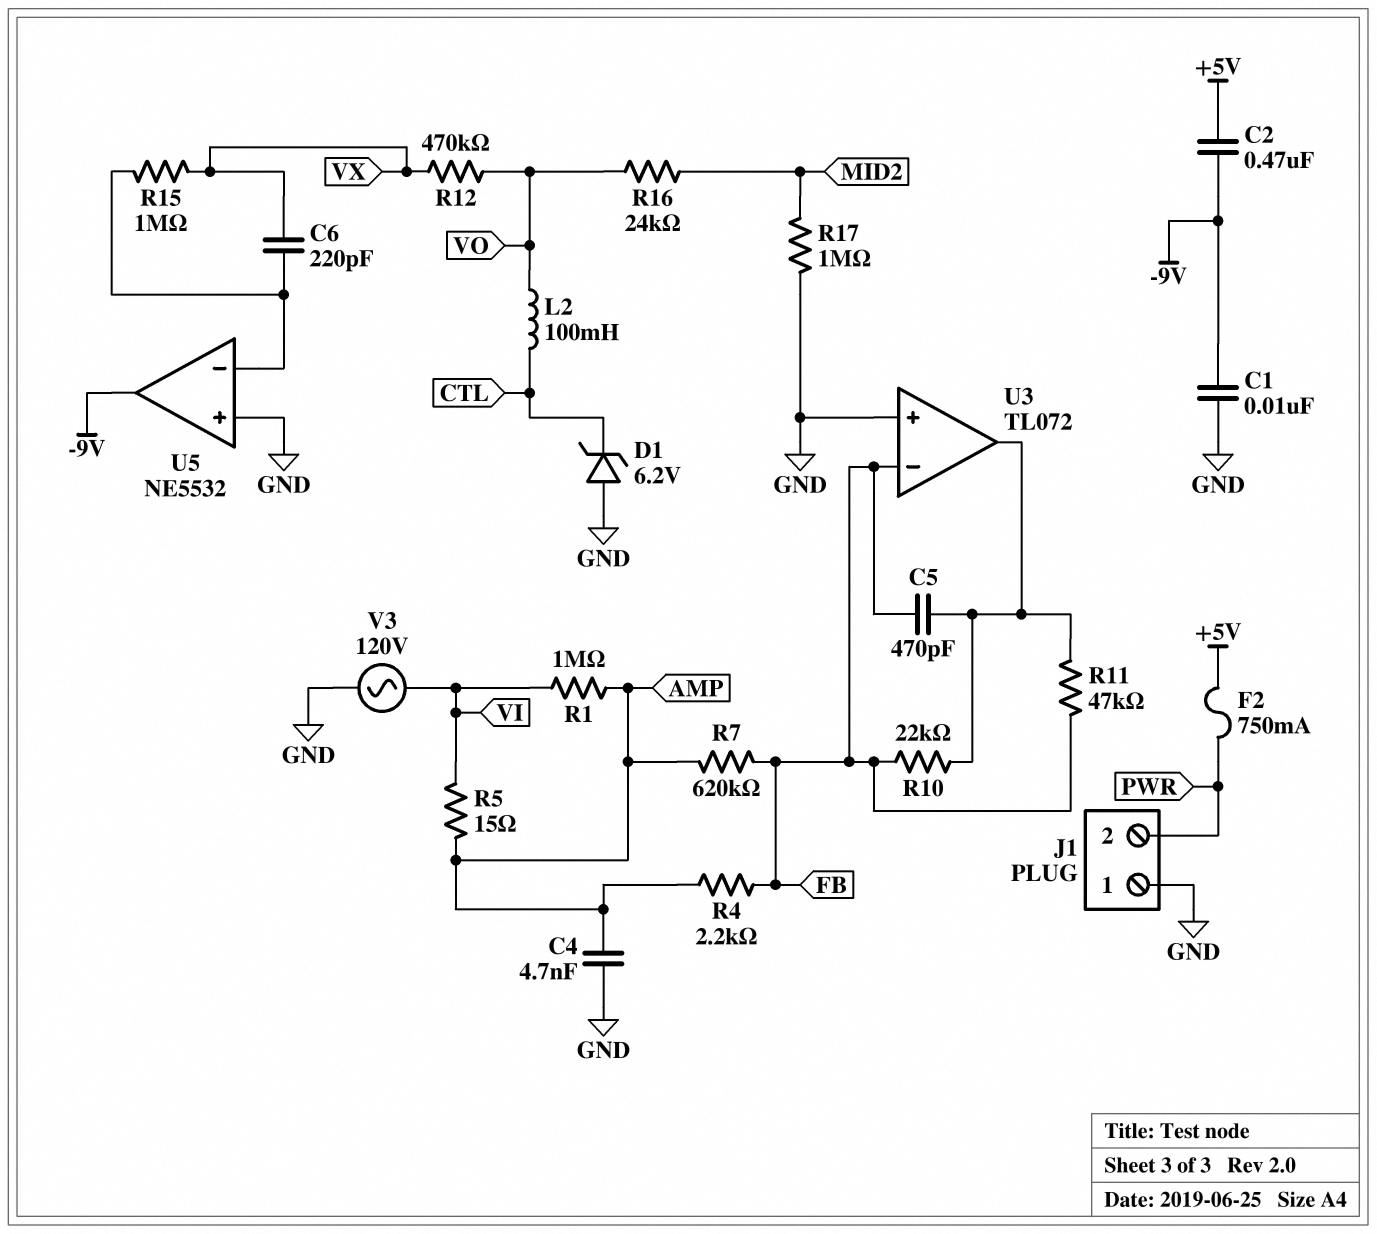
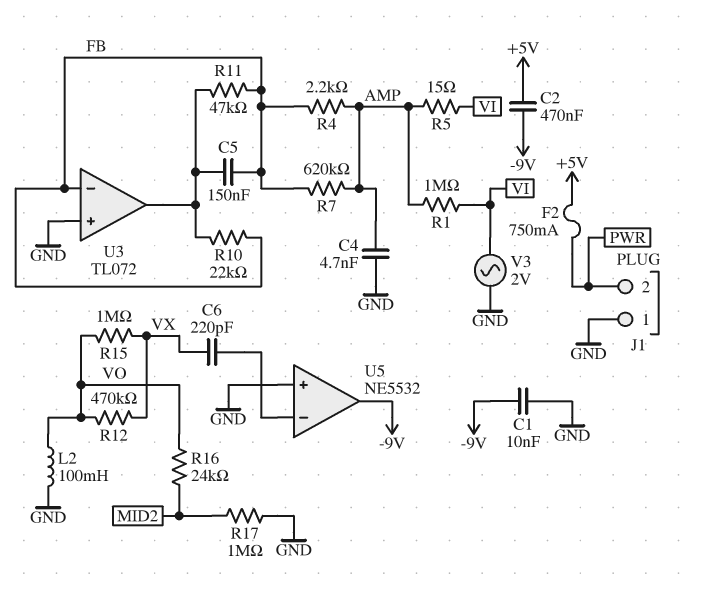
C5: 470pF (FB, U3/out) -> 150nF (FB, U3/out)
D1: zener 6.2V (A GND, K CTL) -> none
L2: 100mH (CTL, VO) -> 100mH (GND, VO)
R15: 1M (U5/in-, VX) -> 1M (VO, VX)
V3: AC 120V (GND, VI) -> AC 2V (GND, VI)

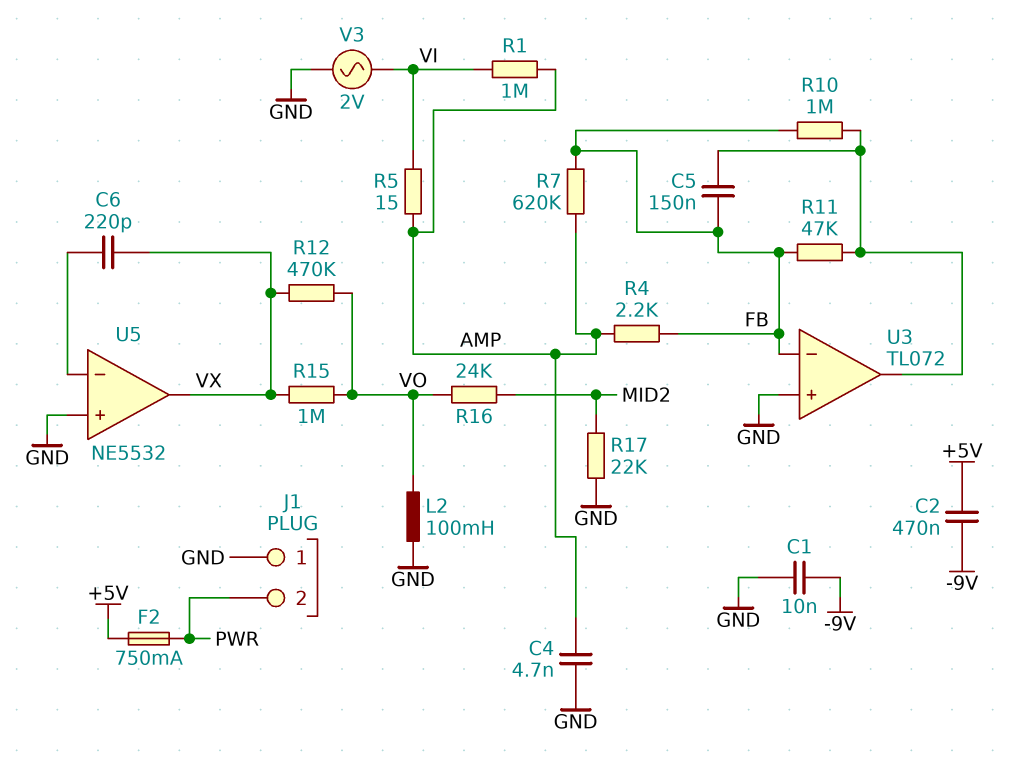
R10: 22k (FB, U3/out) -> 1M (FB, U3/out)
R17: 1M (GND, MID2) -> 22k (GND, MID2)
U5 pin out: -9V -> VX

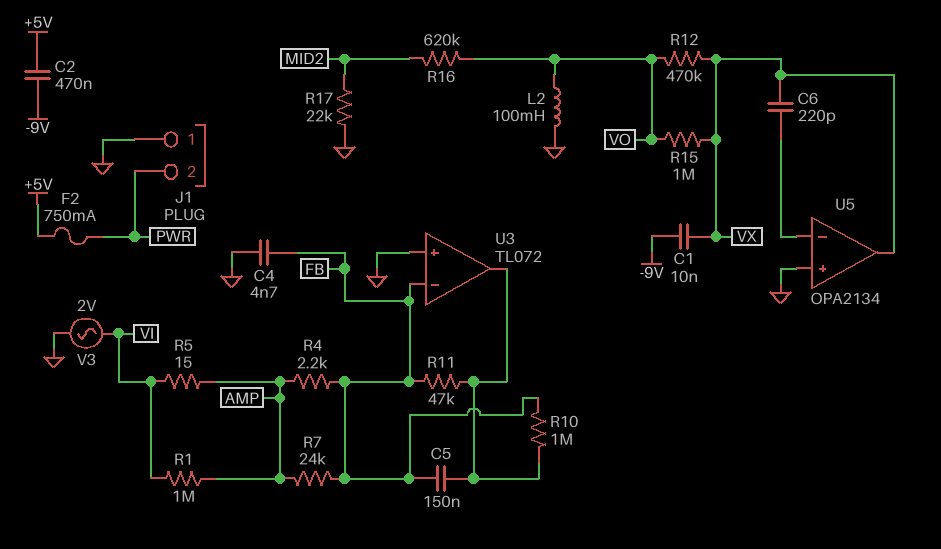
C1: 10nF (-9V, GND) -> 10nF (-9V, VX)
C4: 4.7nF (AMP, GND) -> 4.7nF (FB, GND)
R7: 620k (AMP, FB) -> 24k (AMP, FB)
R16: 24k (MID2, VO) -> 620k (MID2, VO)
U5: NE5532 -> OPA2134

